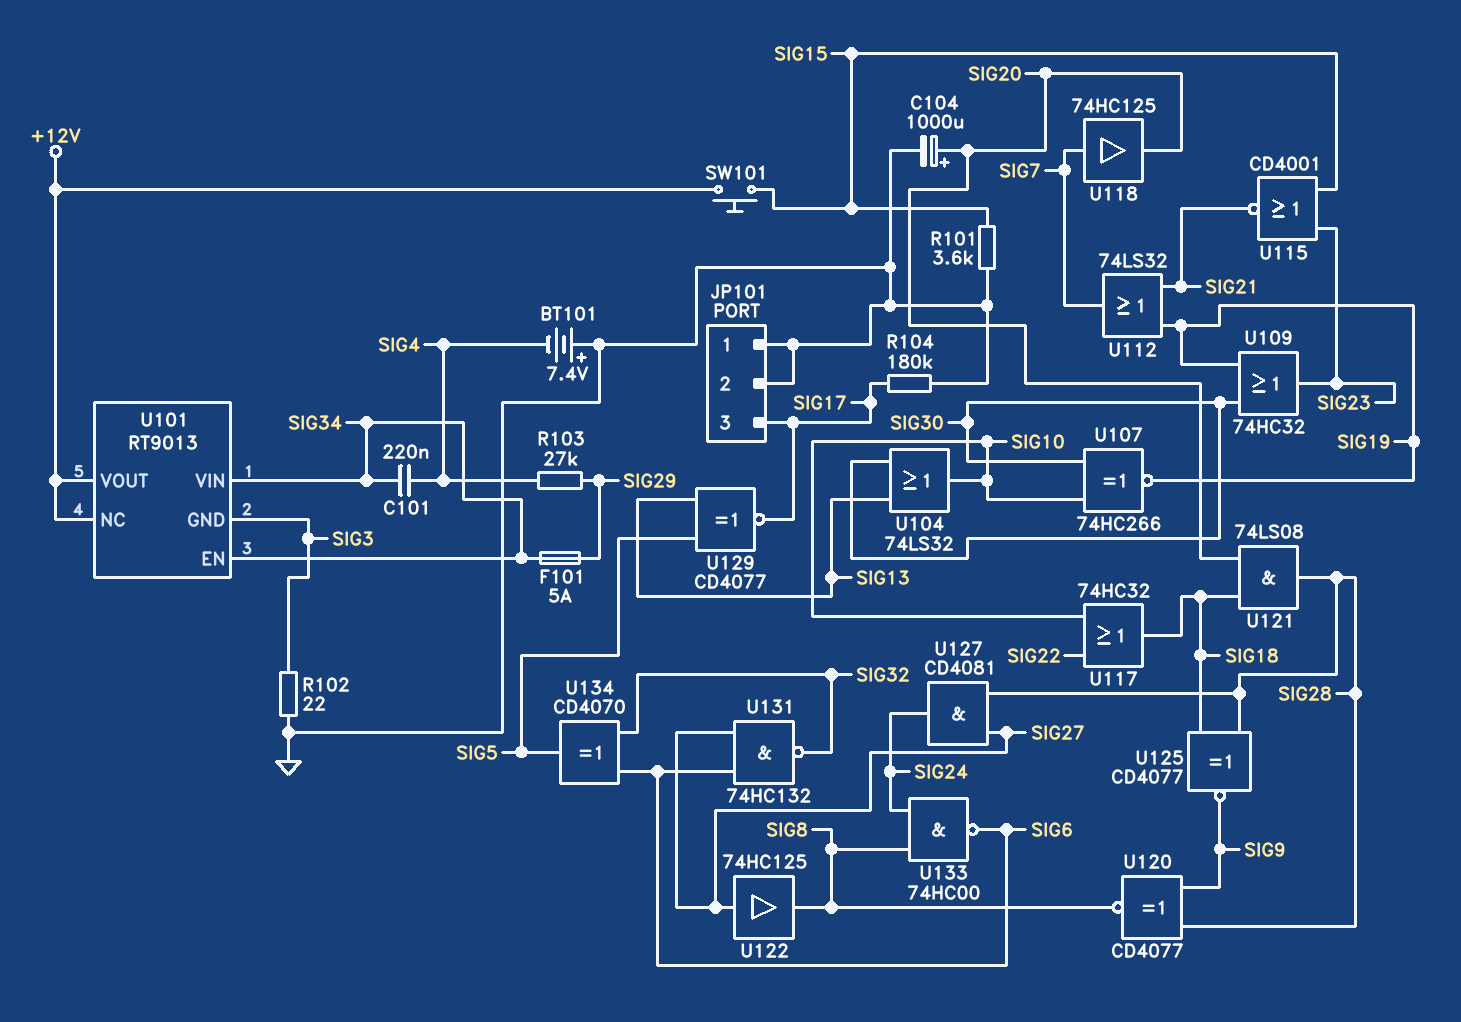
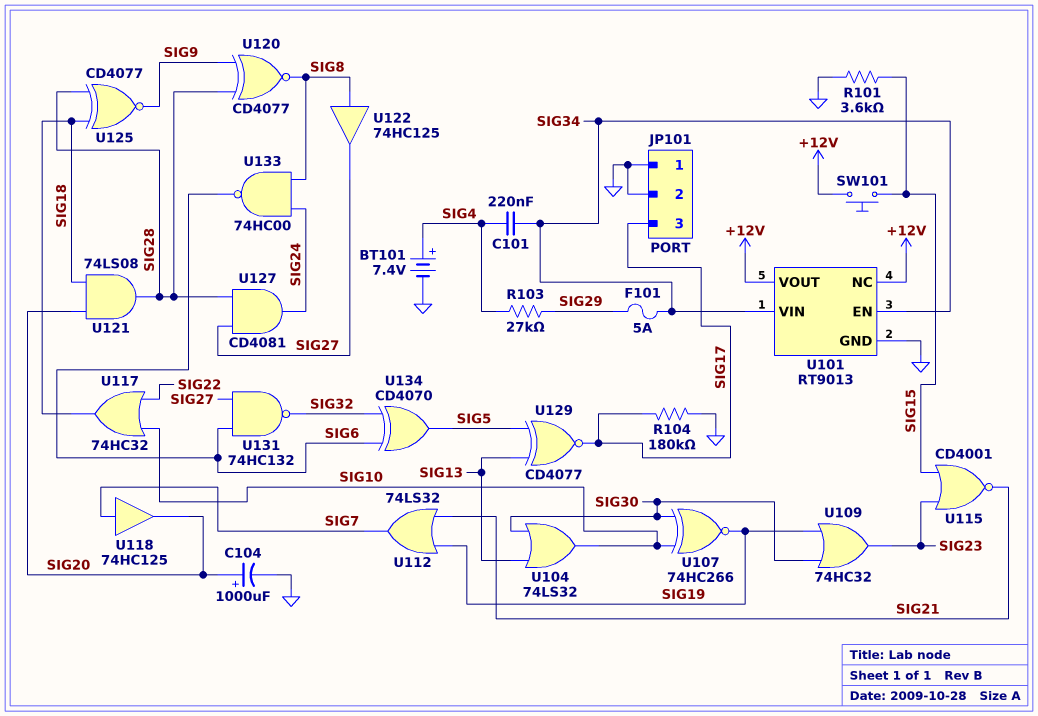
BT101: 7.4V (plus GND, minus SIG4) -> 7.4V (plus SIG4, minus GND)
R102: 22 (GND, SIG3) -> none
U101 pin GND: SIG3 -> GND
U122: buffer 74HC125 (in SIG27, out SIG8) -> buffer 74HC125 (in SIG8, out SIG27)

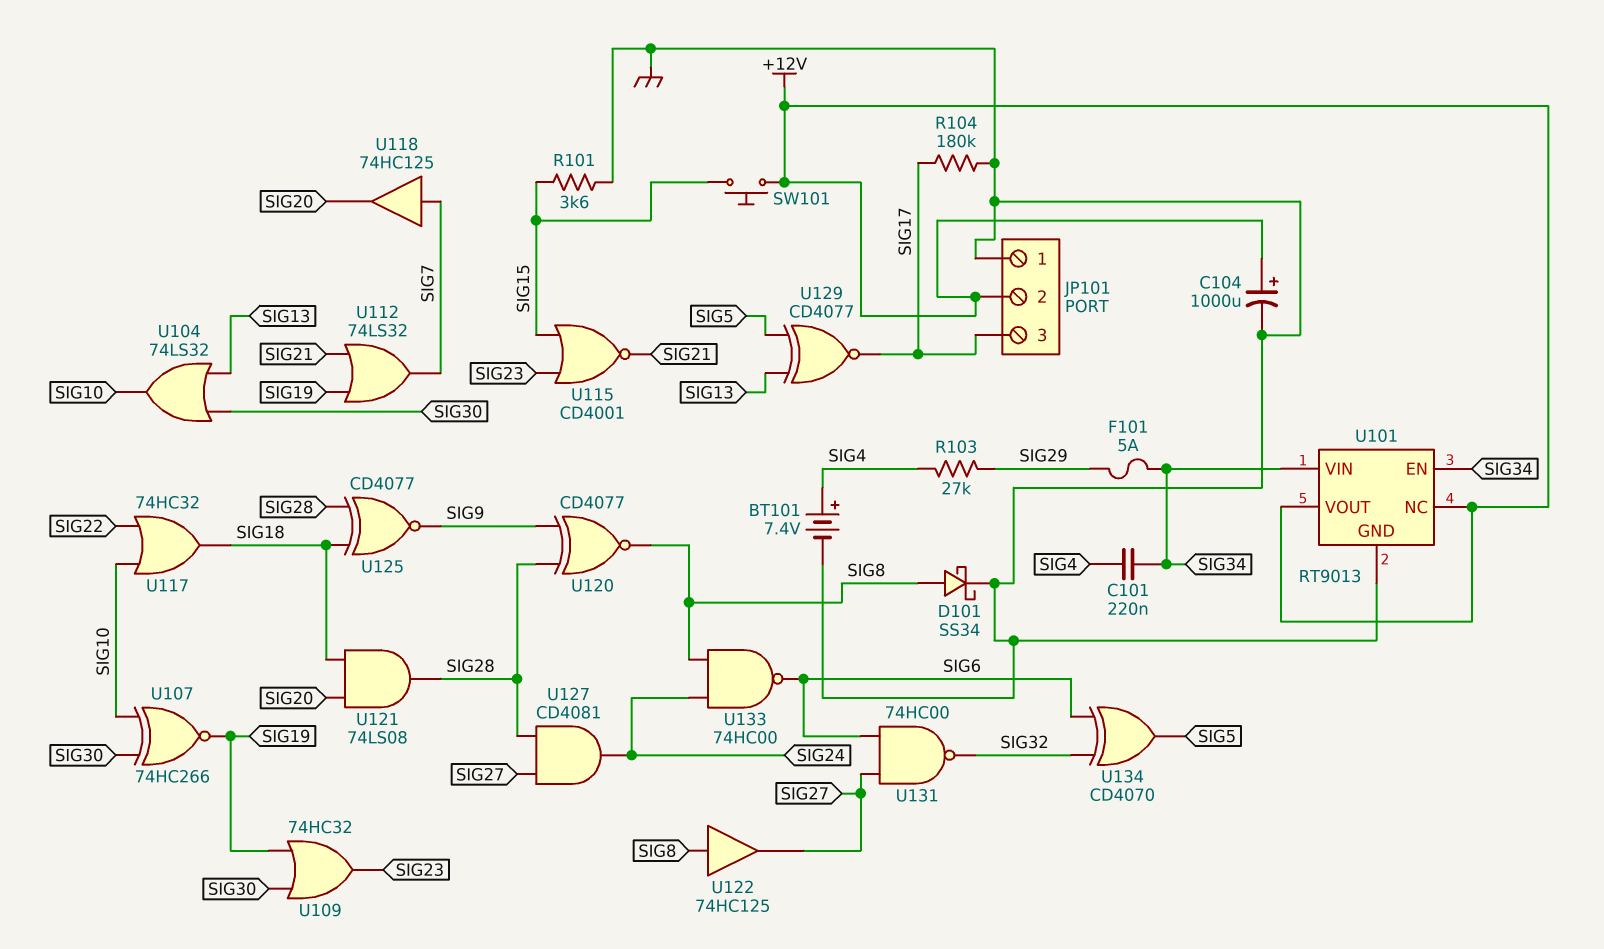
C104: 1000uF (plus SIG20, minus GND) -> 1000uF (plus +12V, minus GND)
D101: none -> schottky SS34 (A SIG8, K GND)
JP101 pin 2: GND -> +12V
U131: NAND 74HC132 (in SIG6, in SIG27, out SIG32) -> NAND 74HC00 (in SIG6, in SIG27, out SIG32)

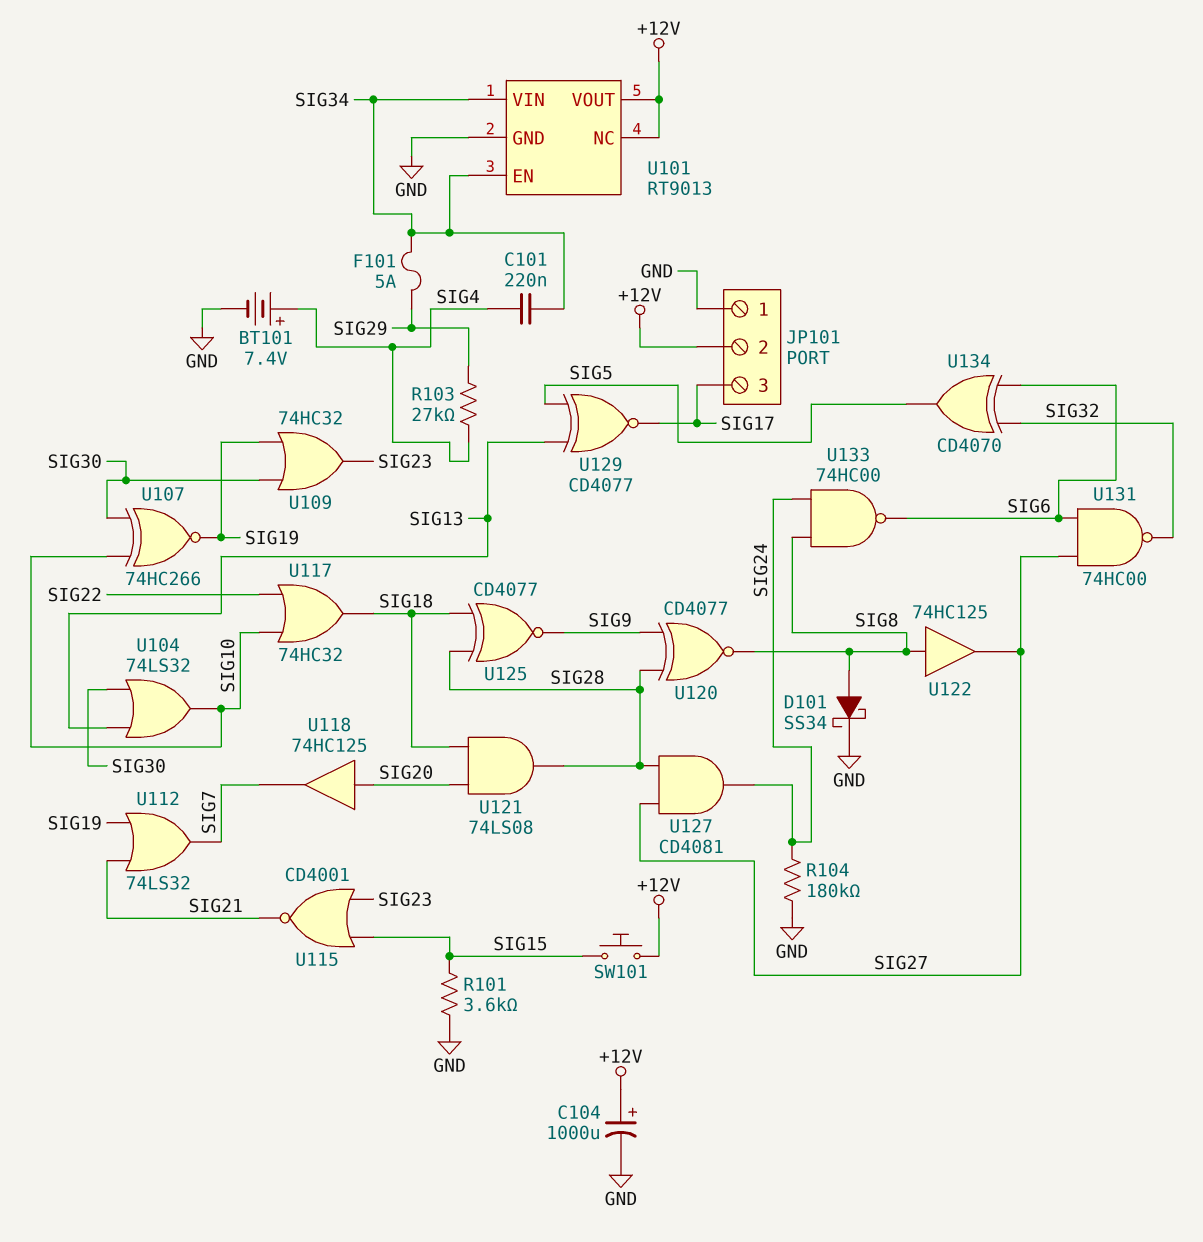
R104: 180k (GND, SIG17) -> 180k (GND, SIG24)
U118: buffer 74HC125 (in SIG7, out SIG20) -> buffer 74HC125 (in SIG20, out SIG7)

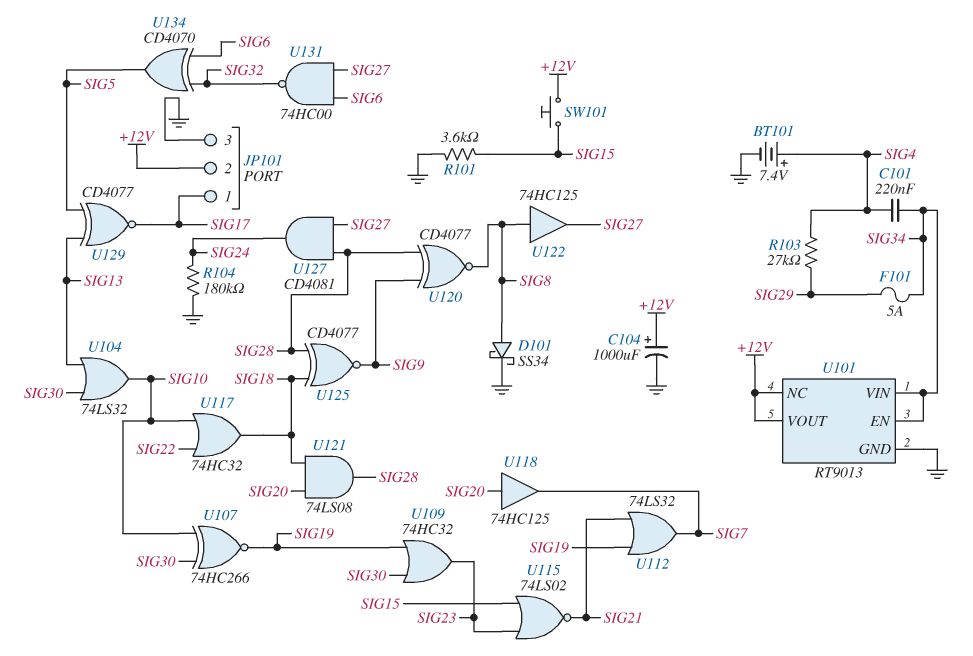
JP101 pin 1: GND -> SIG17
JP101 pin 3: SIG17 -> GND
U115: NOR CD4001 (in SIG15, in SIG23, out SIG21) -> NOR 74LS02 (in SIG15, in SIG23, out SIG21)
U133: NAND 74HC00 (in SIG8, in SIG24, out SIG6) -> none

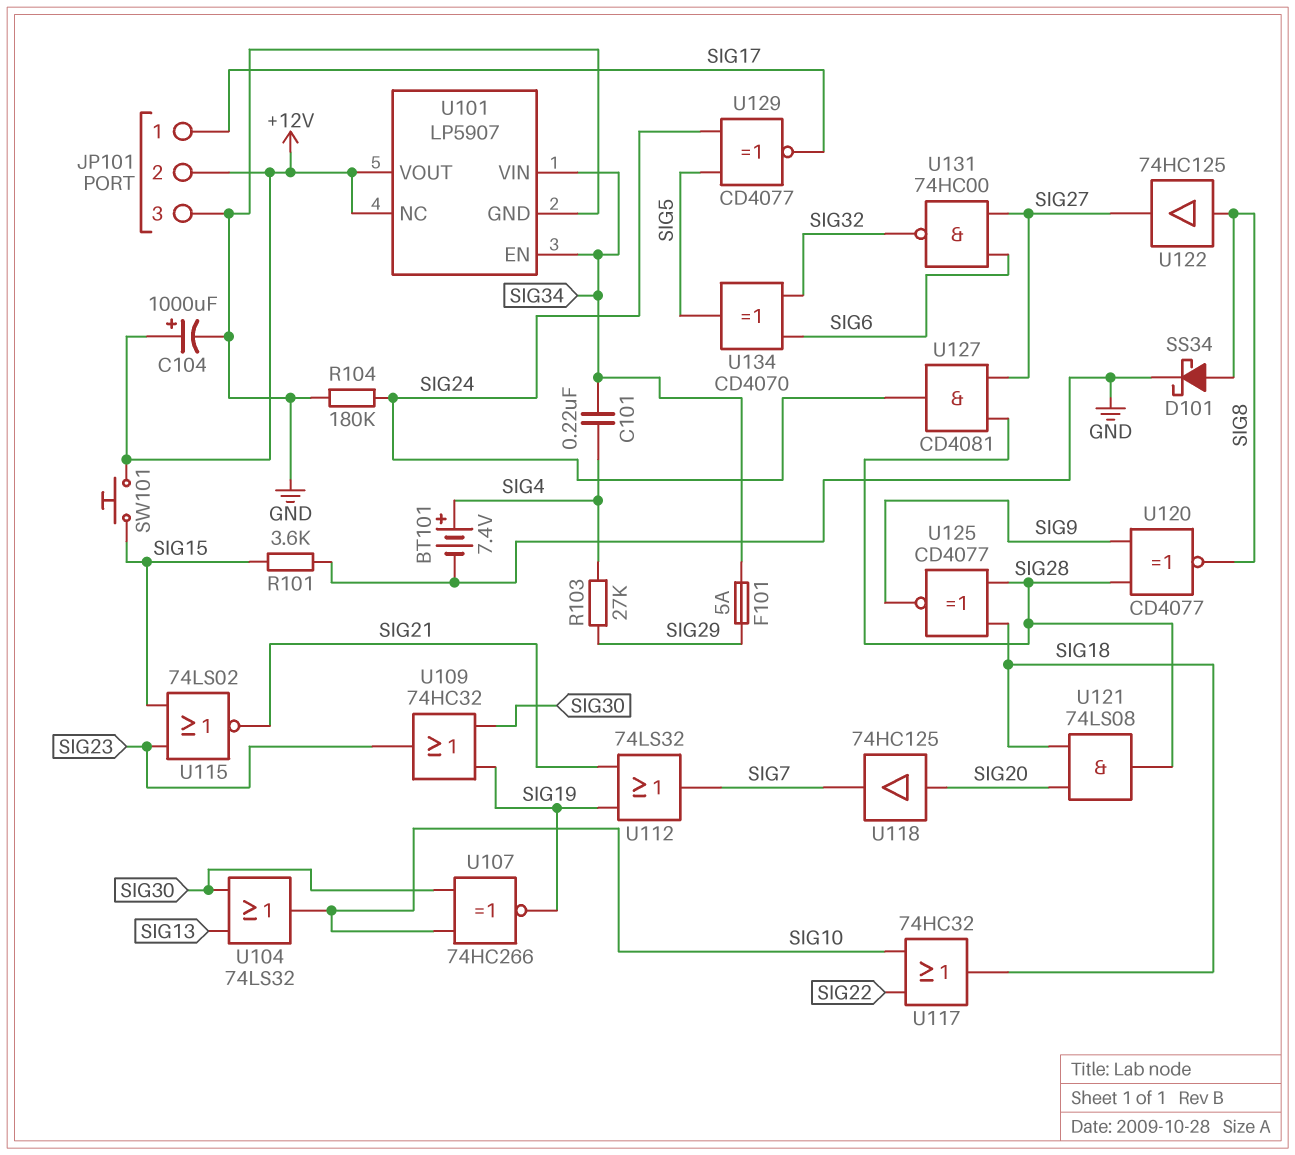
U101: RT9013 -> LP5907
U129: XNOR CD4077 (in SIG5, in SIG13, out SIG17) -> XNOR CD4077 (in SIG5, in SIG24, out SIG17)

